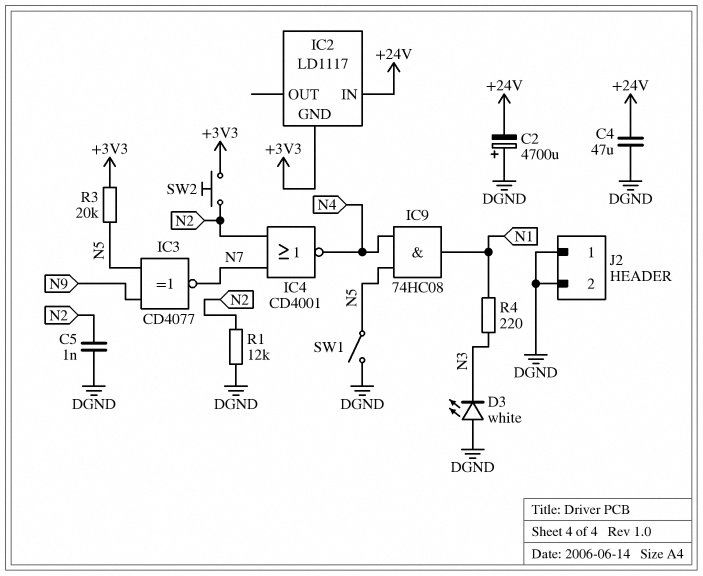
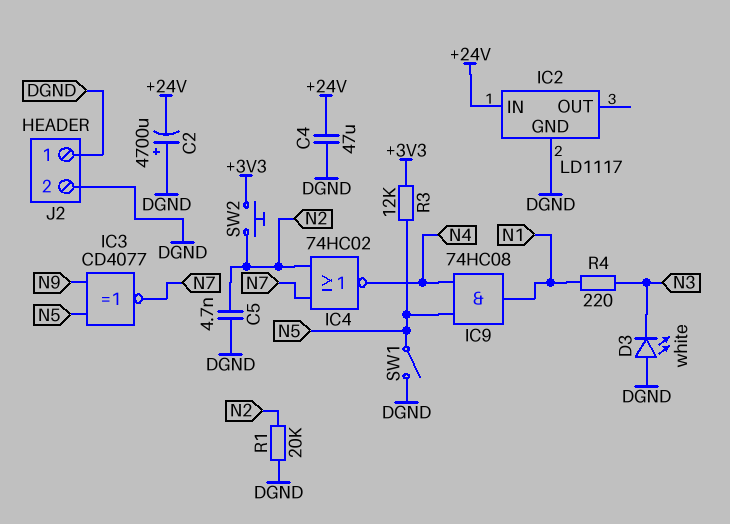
C5: 1nF (DGND, N2) -> 4.7nF (DGND, N2)
IC2 pin GND: +3V3 -> DGND
IC4: NOR CD4001 (in N2, in N7, out N4) -> NOR 74HC02 (in N2, in N7, out N4)
R1: 12k (DGND, N2) -> 20k (DGND, N2)
R3: 20k (+3V3, N5) -> 12k (+3V3, N5)

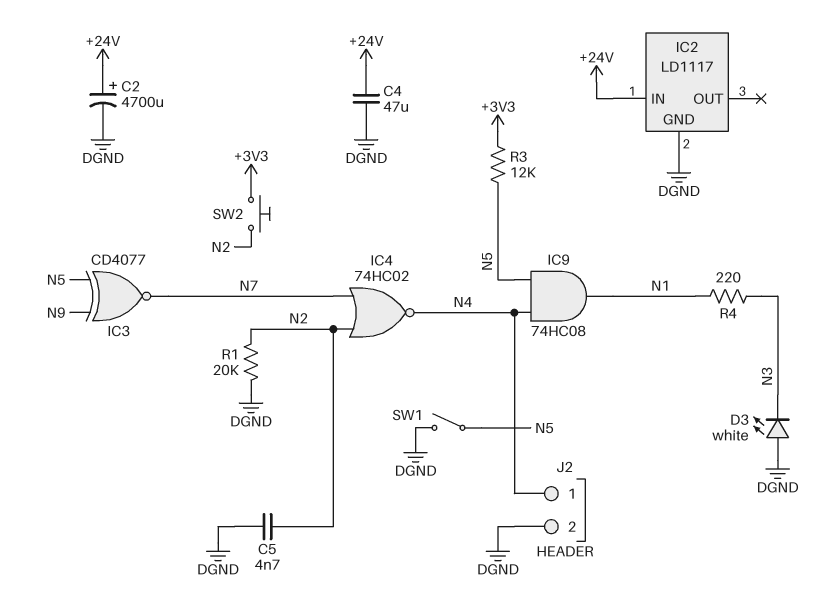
C2: 4700uF (plus DGND, minus +24V) -> 4700uF (plus +24V, minus DGND)
J2 pin 1: DGND -> N4

